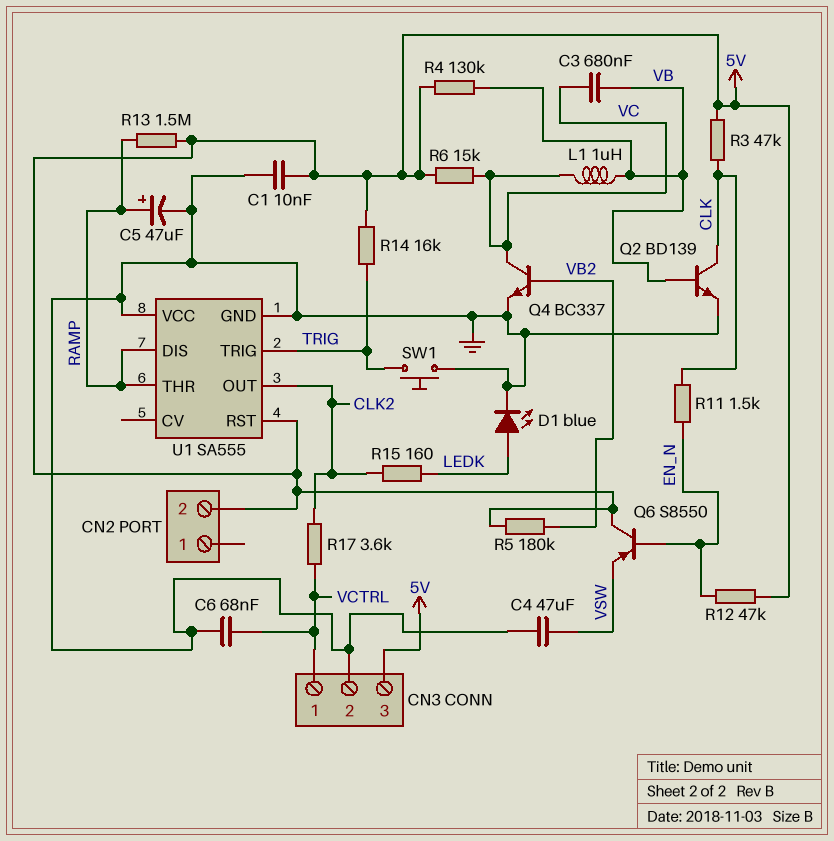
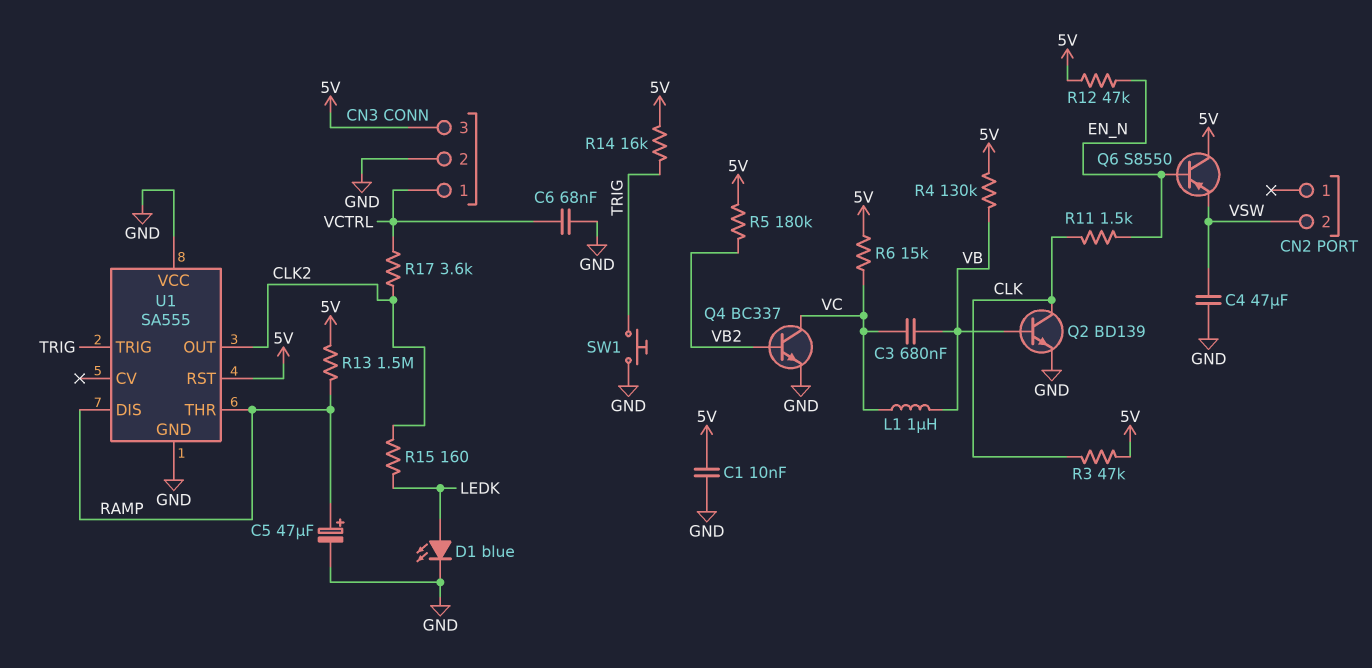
CN2 pin 2: 5V -> VSW

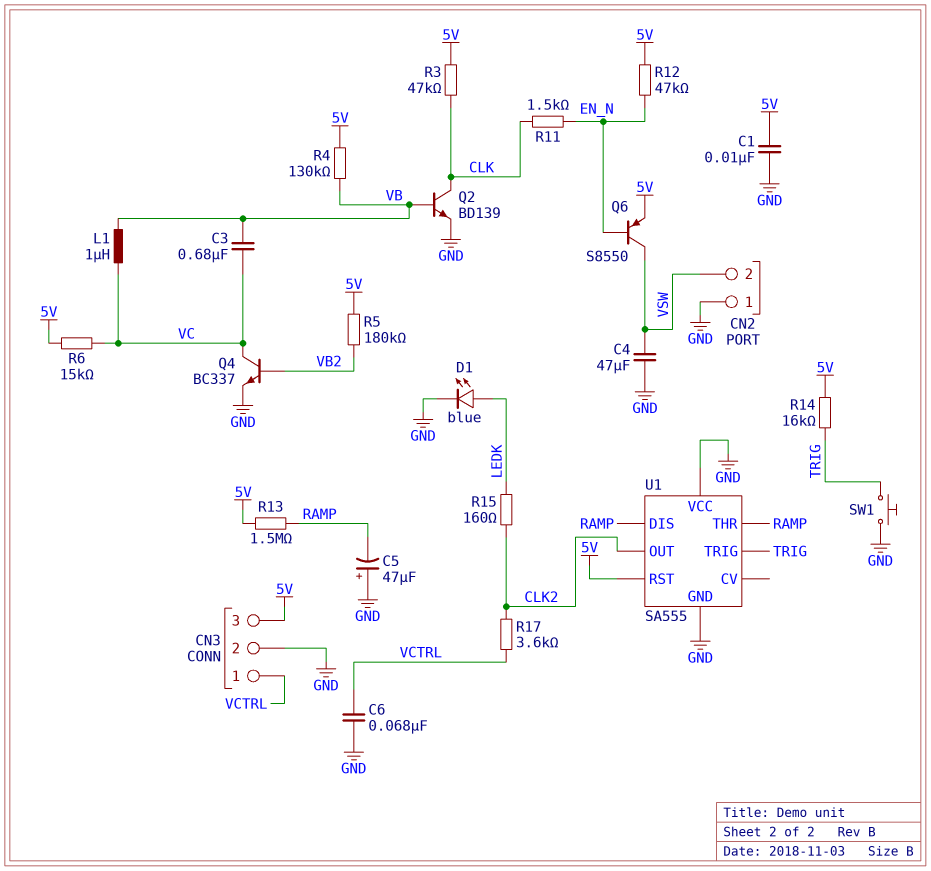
C5: 47uF (plus RAMP, minus GND) -> 47uF (plus GND, minus RAMP)
CN2 pin 1: none -> GND
Q6: PNP S8550 (B EN_N, C 5V, E VSW) -> PNP S8550 (B EN_N, C VSW, E 5V)

